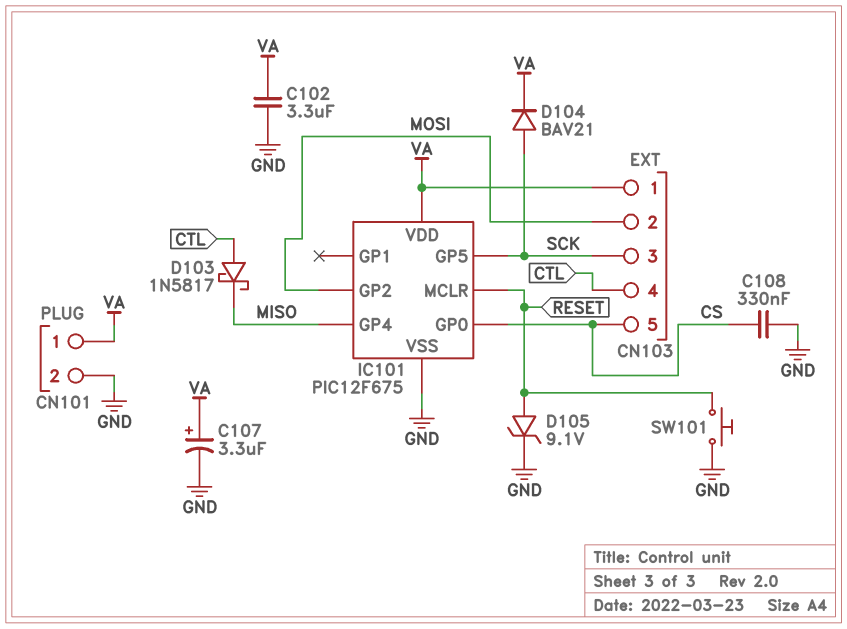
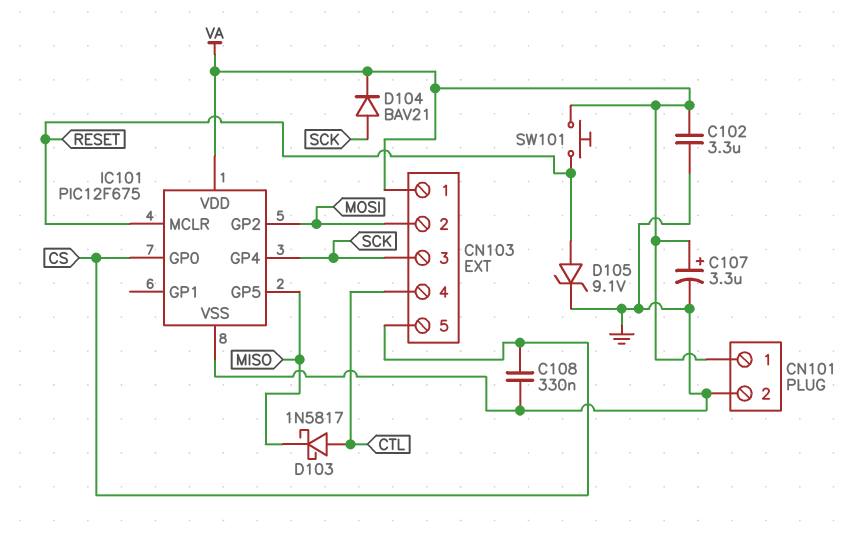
IC101 pin GP4: MISO -> SCK
IC101 pin GP5: SCK -> MISO
SW101: button (GND, RESET) -> button (RESET, VA)

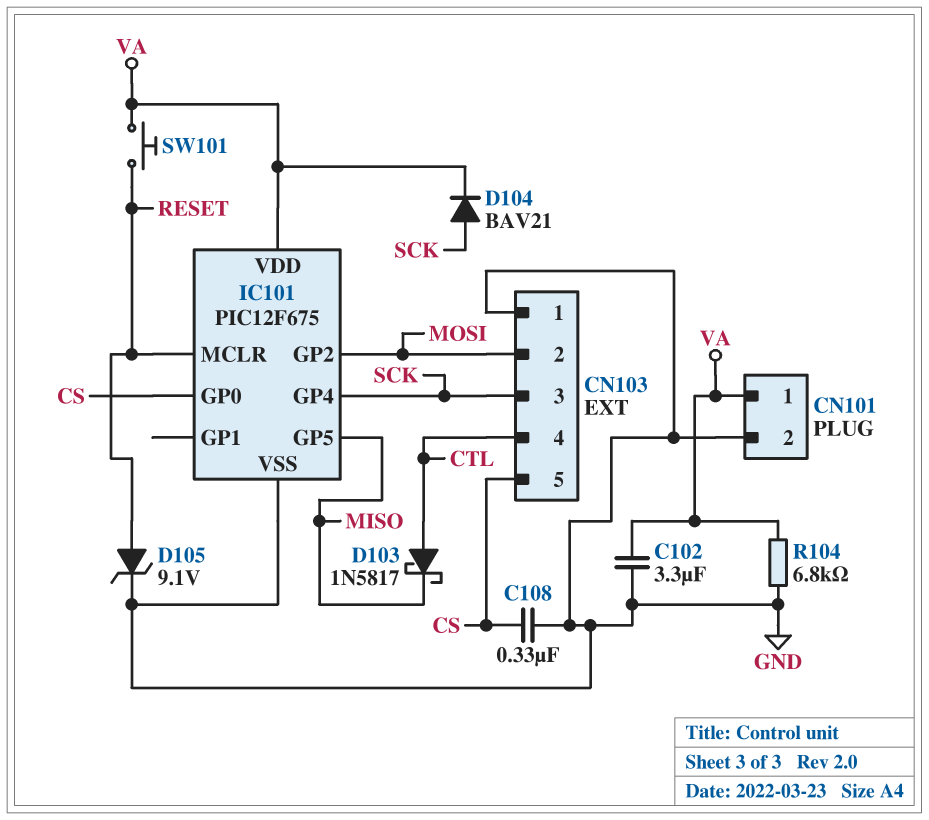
C107: 3.3uF (plus VA, minus GND) -> none
CN103 pin 1: VA -> GND
R104: none -> 6.8k (GND, VA)

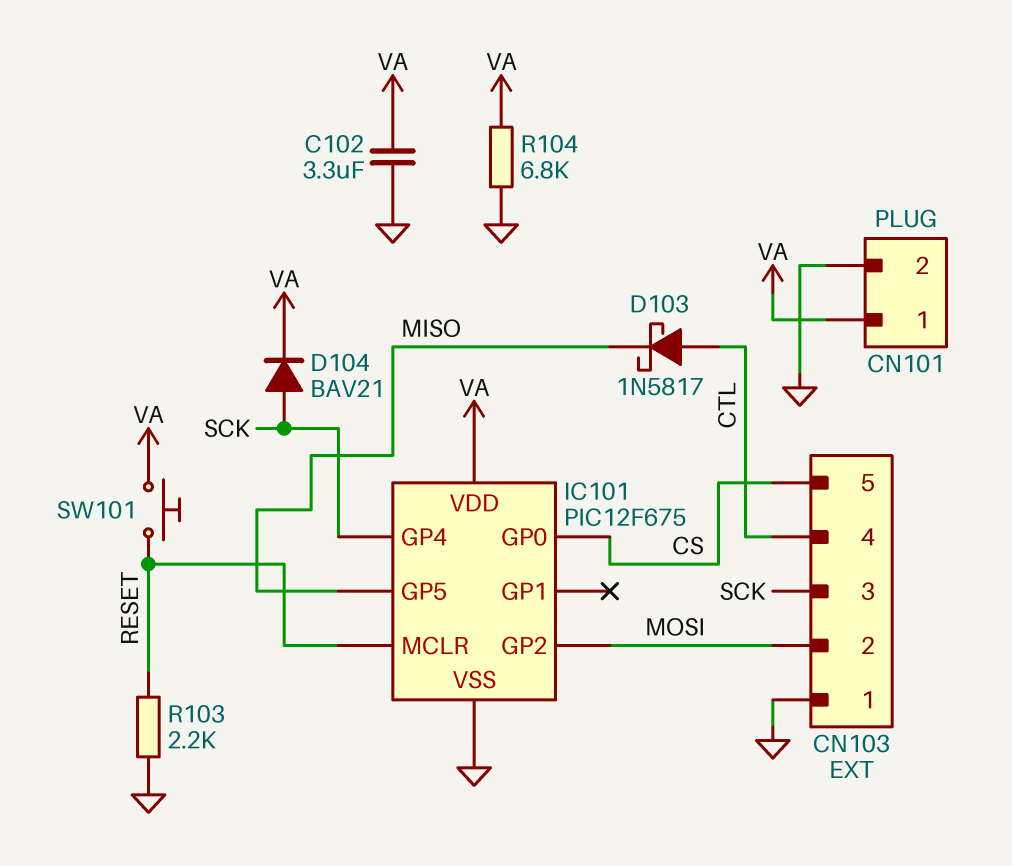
C108: 330nF (CS, GND) -> none
D105: zener 9.1V (A RESET, K GND) -> none
R103: none -> 2.2k (GND, RESET)

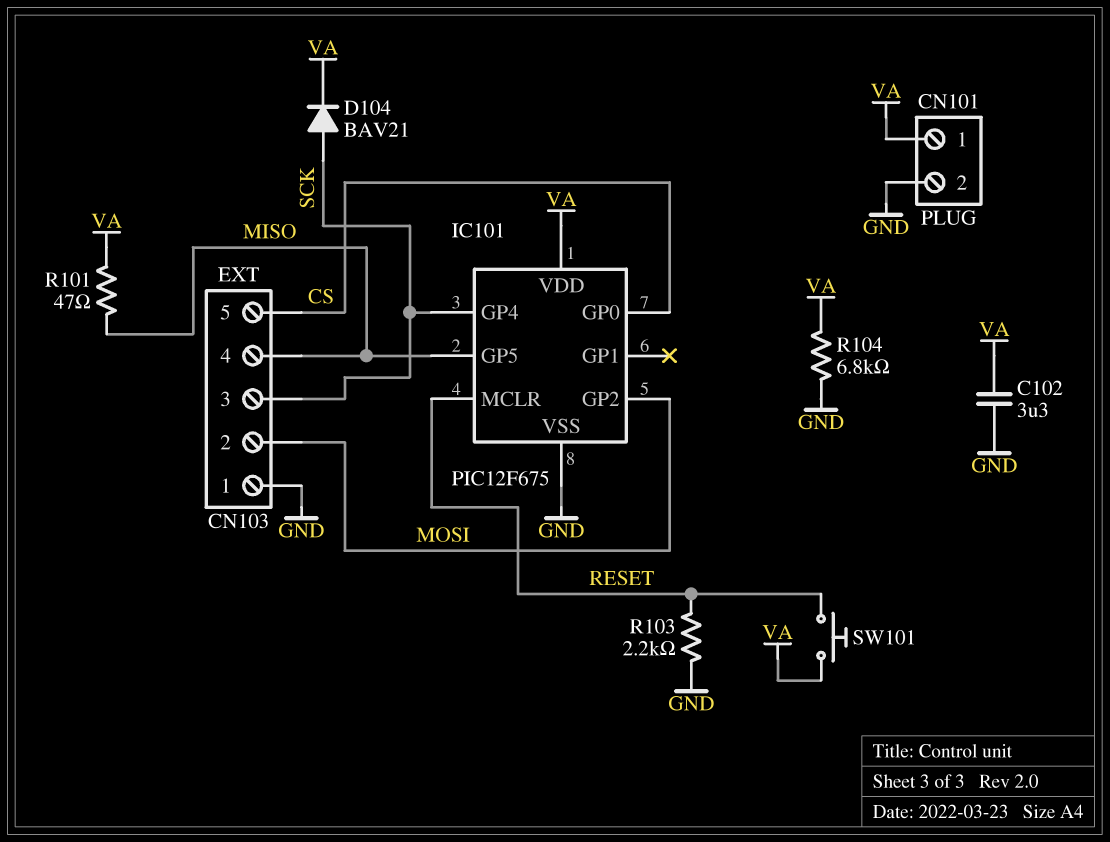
CN103 pin 4: CTL -> MISO
D103: schottky 1N5817 (A CTL, K MISO) -> none
R101: none -> 47 (MISO, VA)

